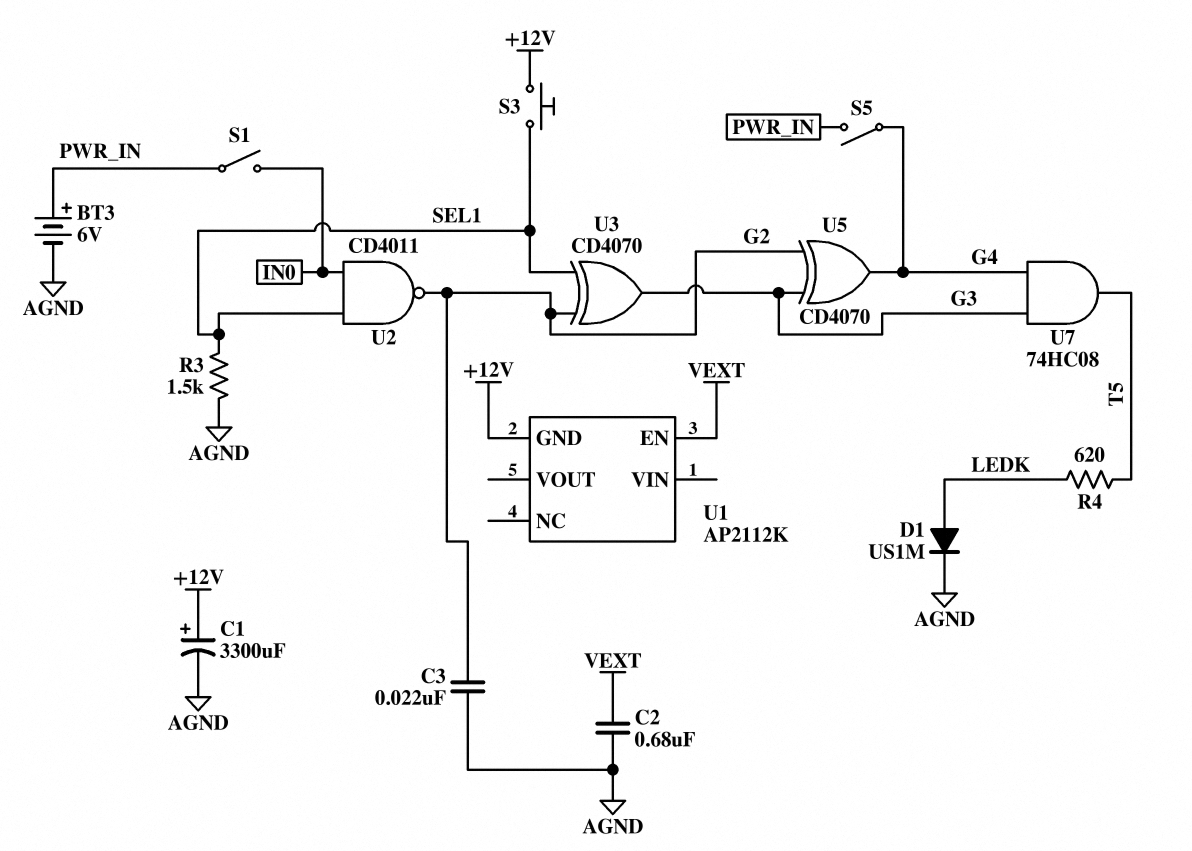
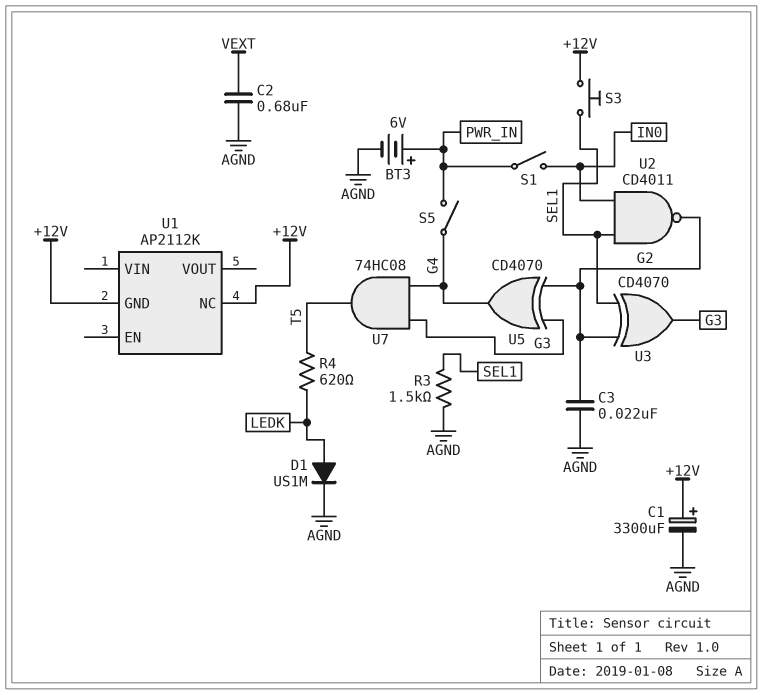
U1 pin EN: VEXT -> none
U1 pin NC: none -> +12V

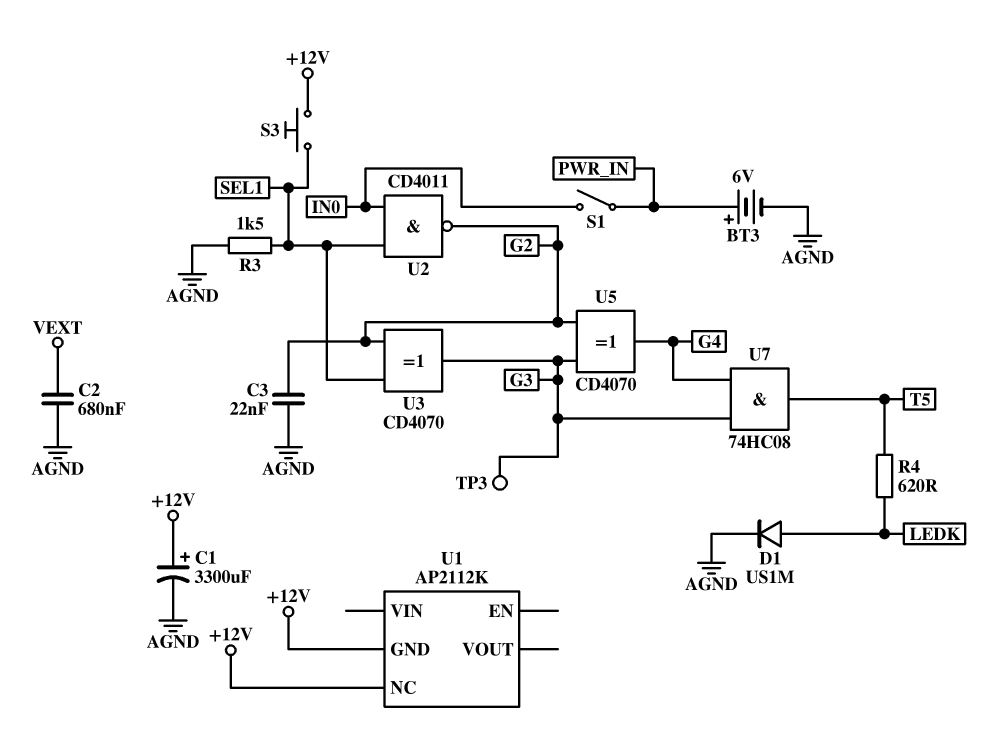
S5: switch (G4, PWR_IN) -> none
TP3: none -> test point (G3)

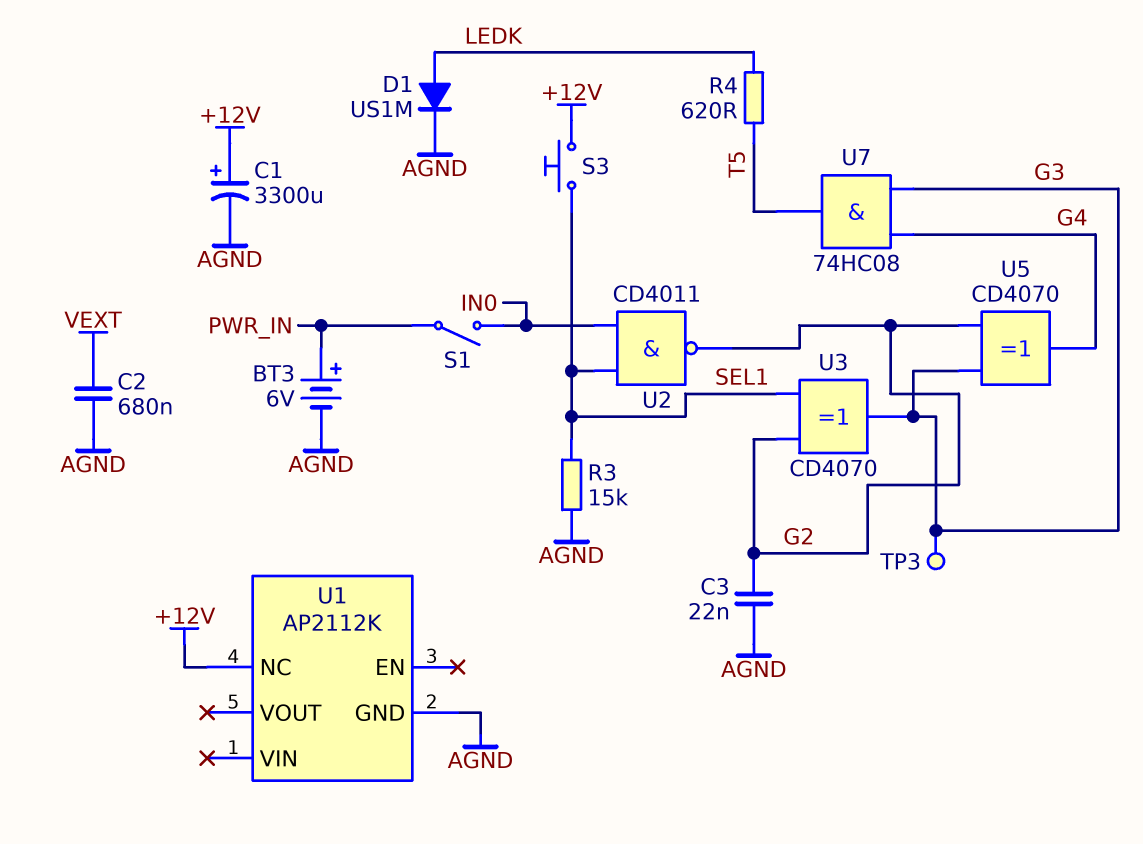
R3: 1.5k (AGND, SEL1) -> 15k (AGND, SEL1)
U1 pin GND: +12V -> AGND

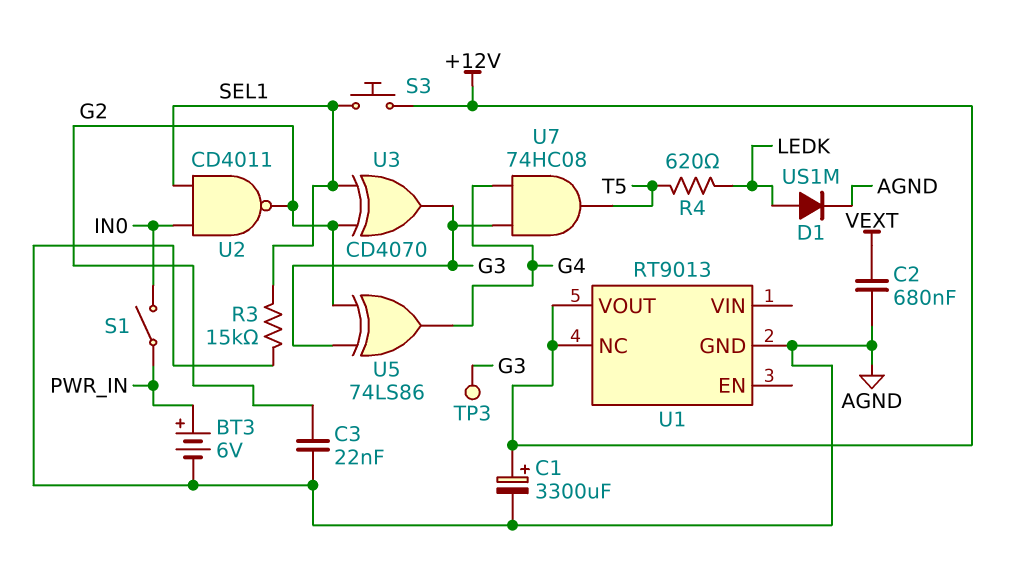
U1: AP2112K -> RT9013
U1 pin VOUT: none -> +12V
U5: XOR CD4070 (in G2, in G3, out G4) -> XOR 74LS86 (in G2, in G3, out G4)

